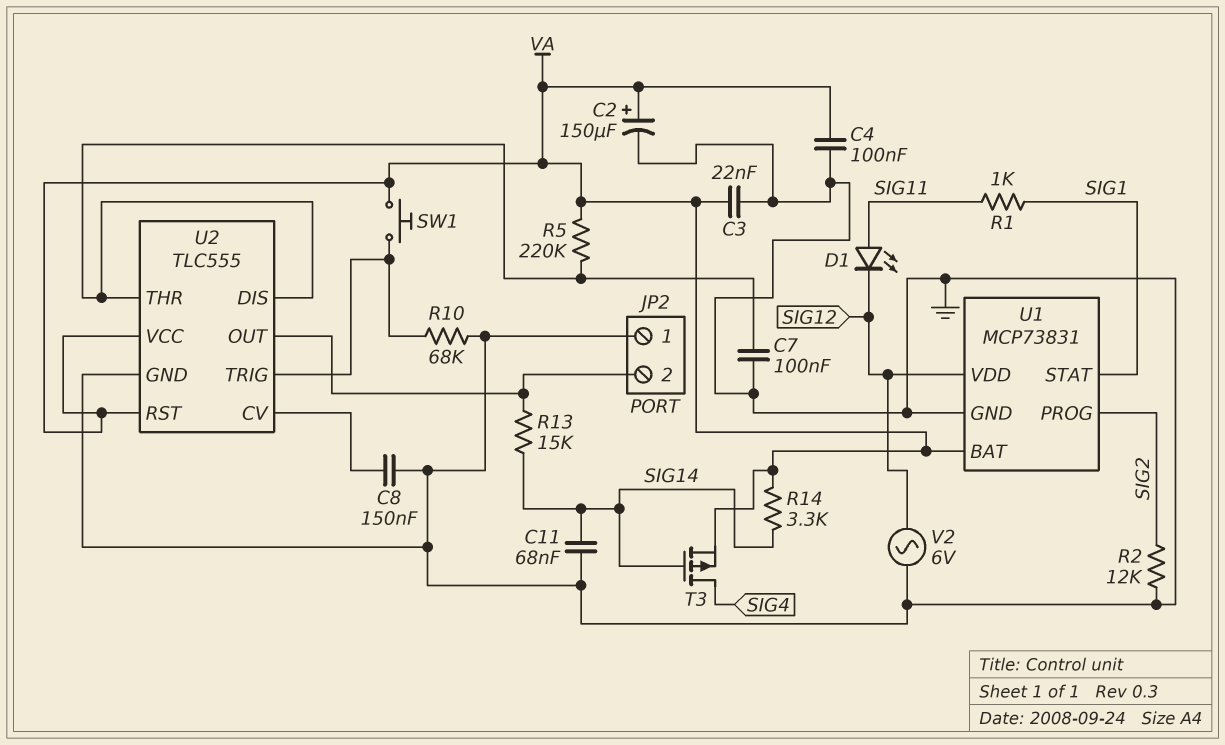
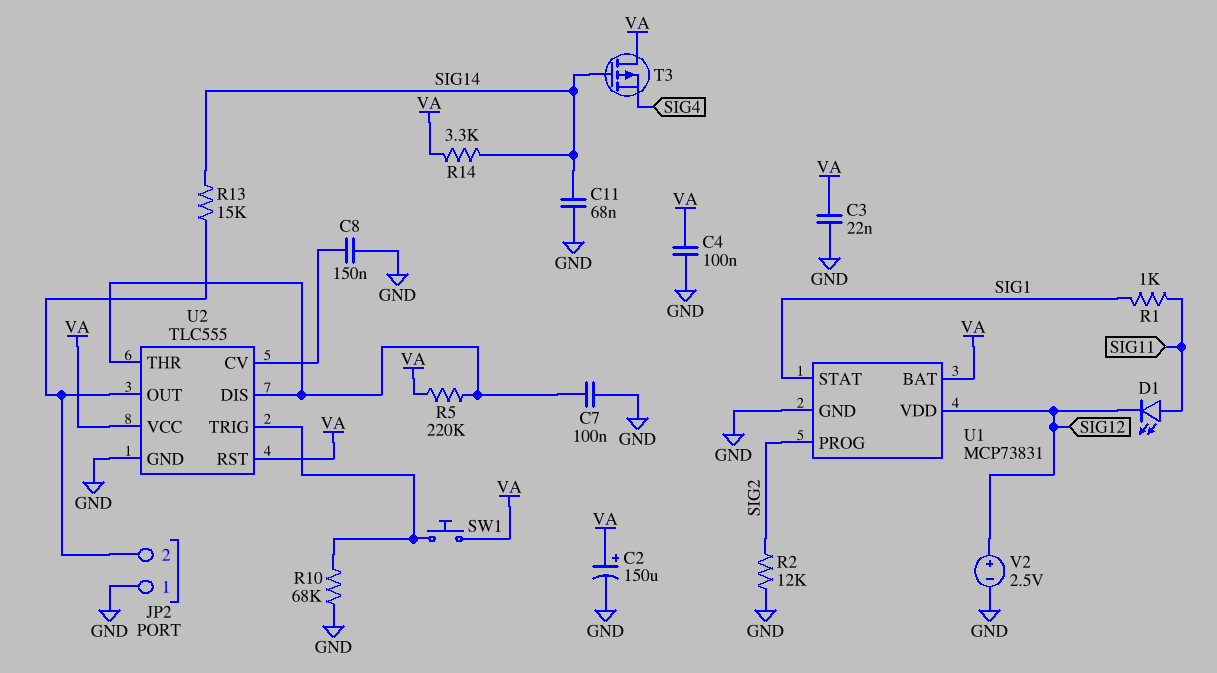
T3: PMOS (G SIG14, D SIG4, S VA) -> PMOS (G SIG14, D VA, S SIG4)
V2: AC 6V (GND, SIG12) -> 2.5V (plus SIG12, minus GND)

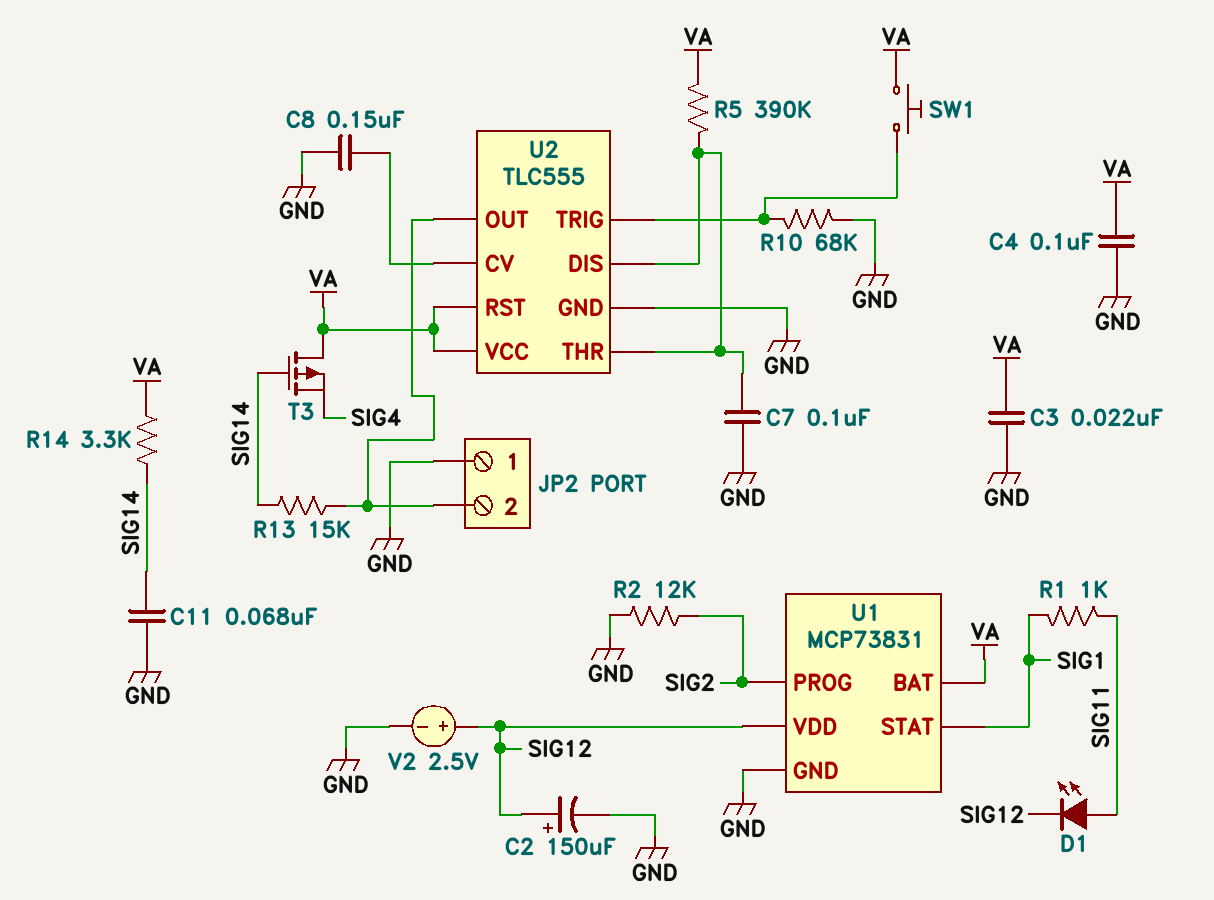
C2: 150uF (plus VA, minus GND) -> 150uF (plus SIG12, minus GND)
R5: 220k (U2/DIS, VA) -> 390k (U2/DIS, VA)

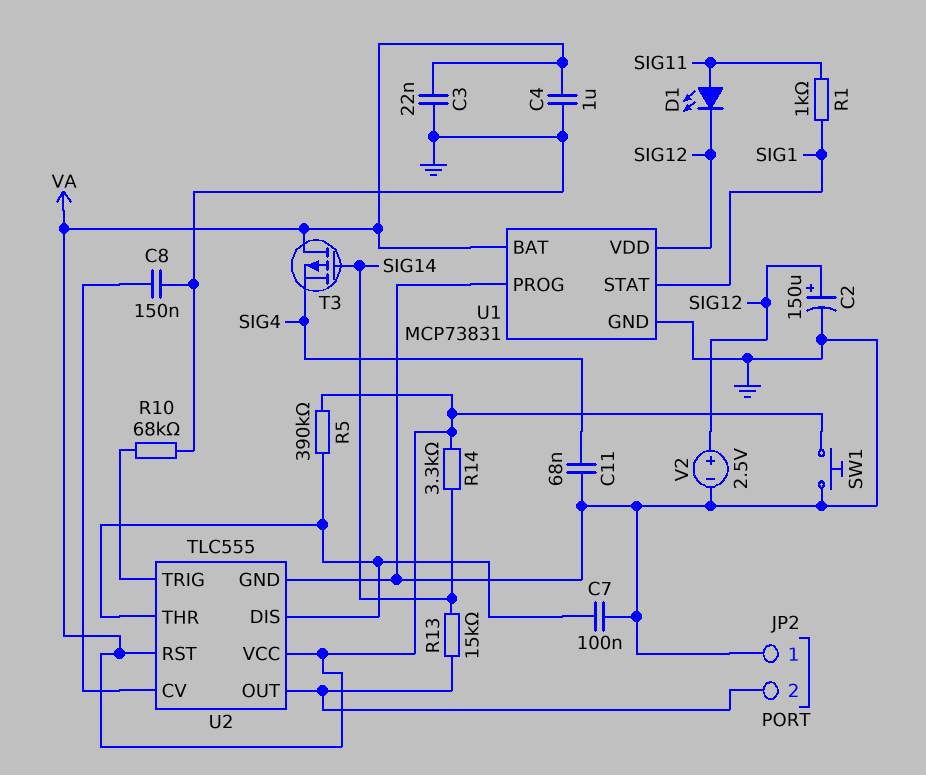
C4: 100nF (GND, VA) -> 1uF (GND, VA)
C11: 68nF (GND, SIG14) -> 68nF (GND, SIG4)
R2: 12k (GND, SIG2) -> none
SW1: button (U2/TRIG, VA) -> button (GND, VA)
U1 pin PROG: SIG2 -> GND

